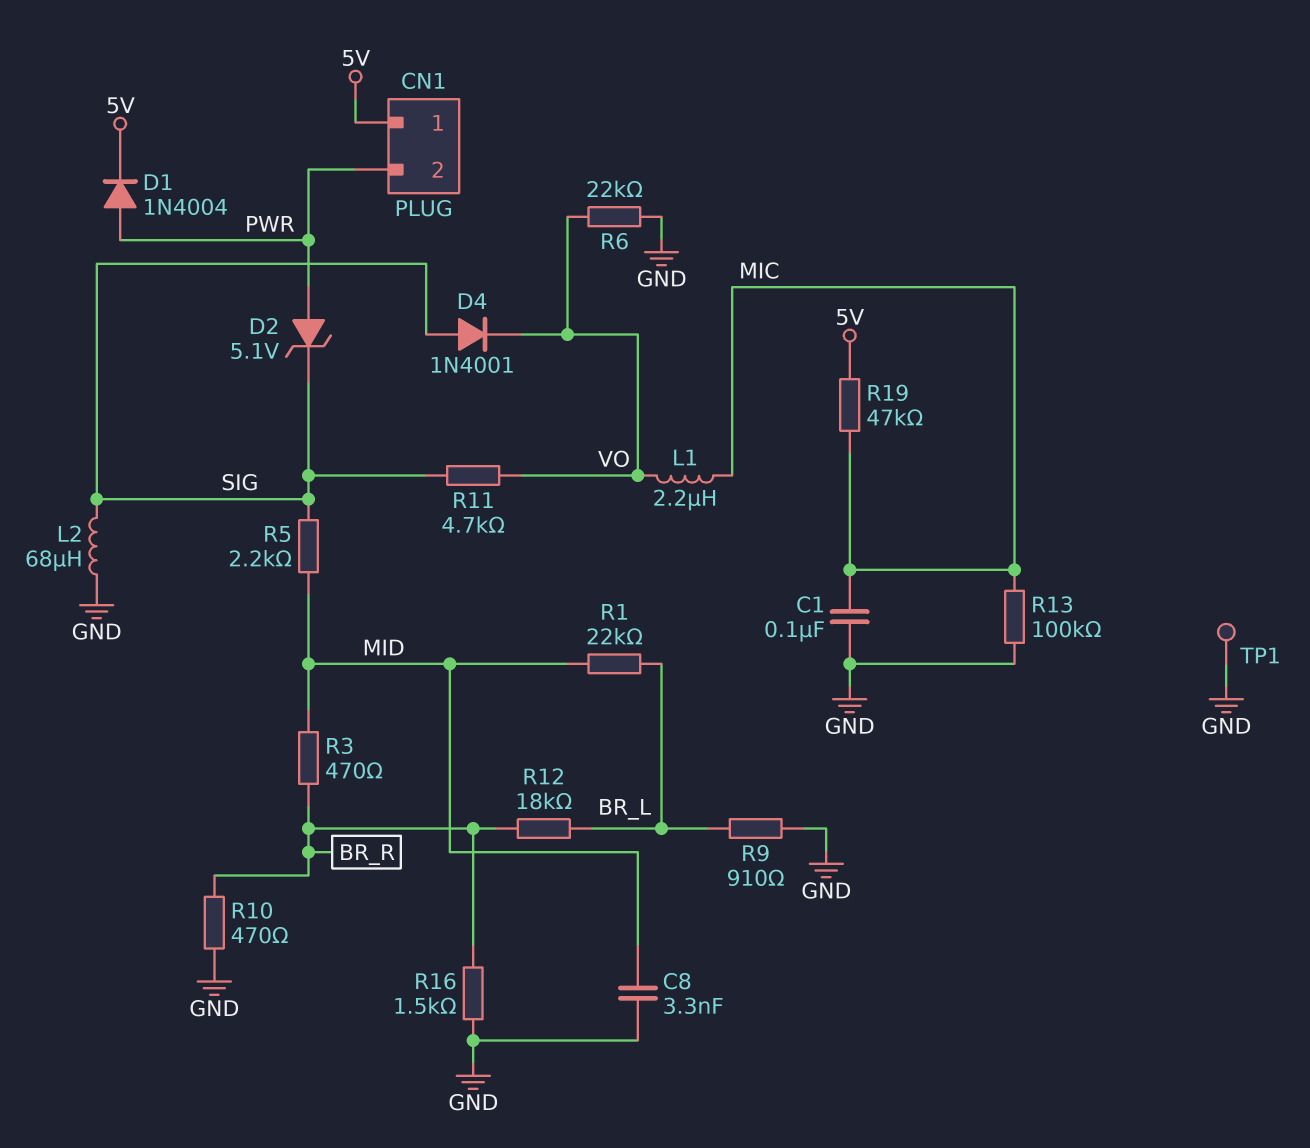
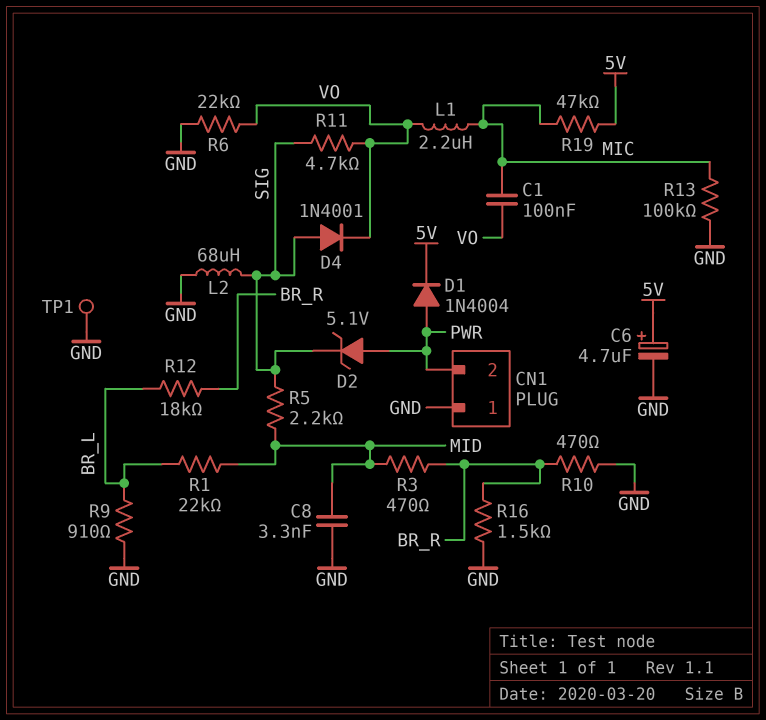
C1: 100nF (GND, MIC) -> 100nF (MIC, VO)
C6: none -> 4.7uF (plus 5V, minus GND)
CN1 pin 1: 5V -> GND

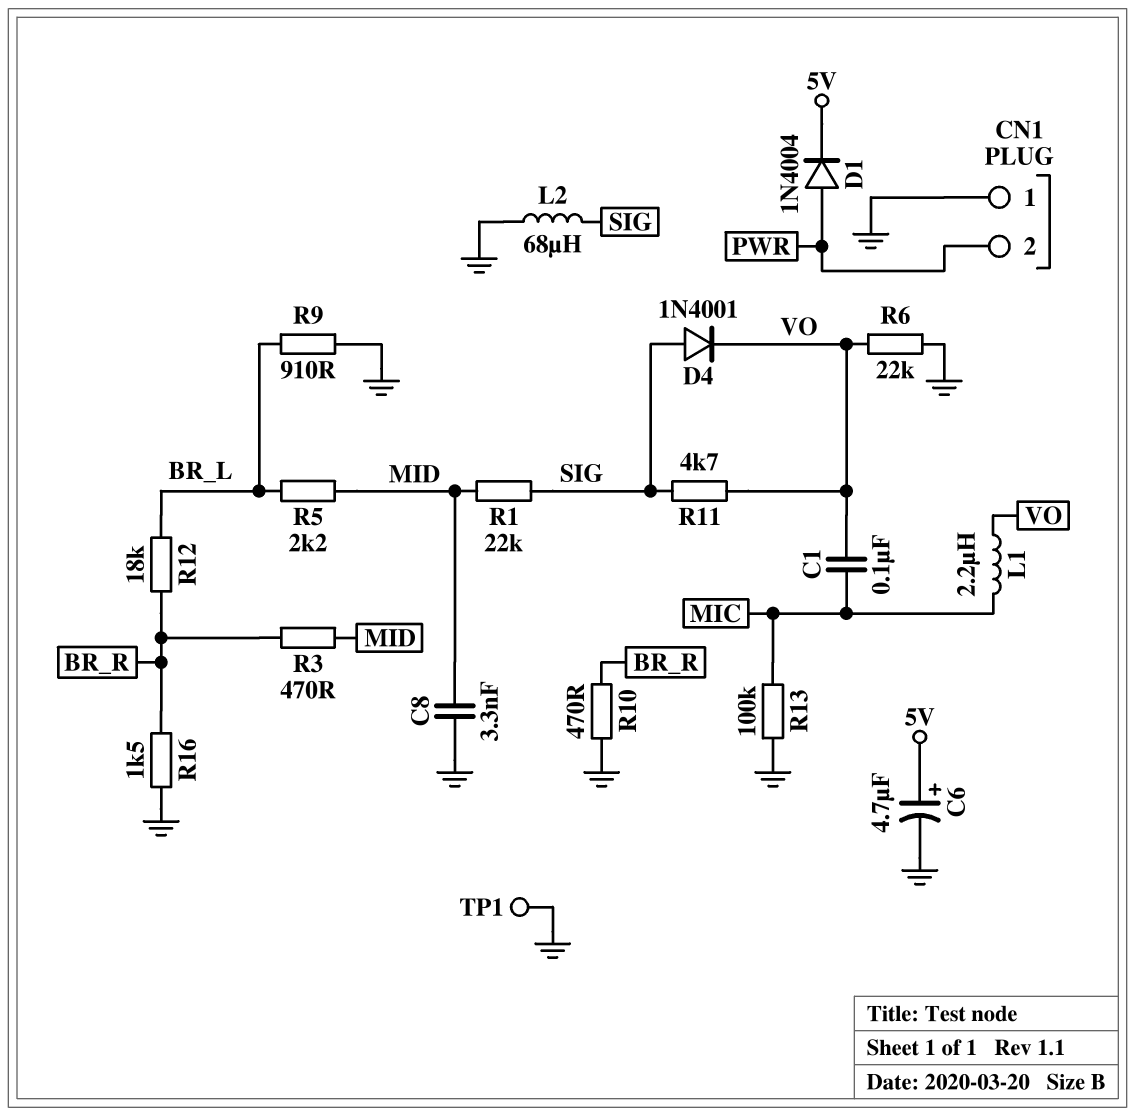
D2: zener 5.1V (A PWR, K SIG) -> none
R1: 22k (BR_L, MID) -> 22k (MID, SIG)
R5: 2.2k (MID, SIG) -> 2.2k (BR_L, MID)
R19: 47k (5V, MIC) -> none

